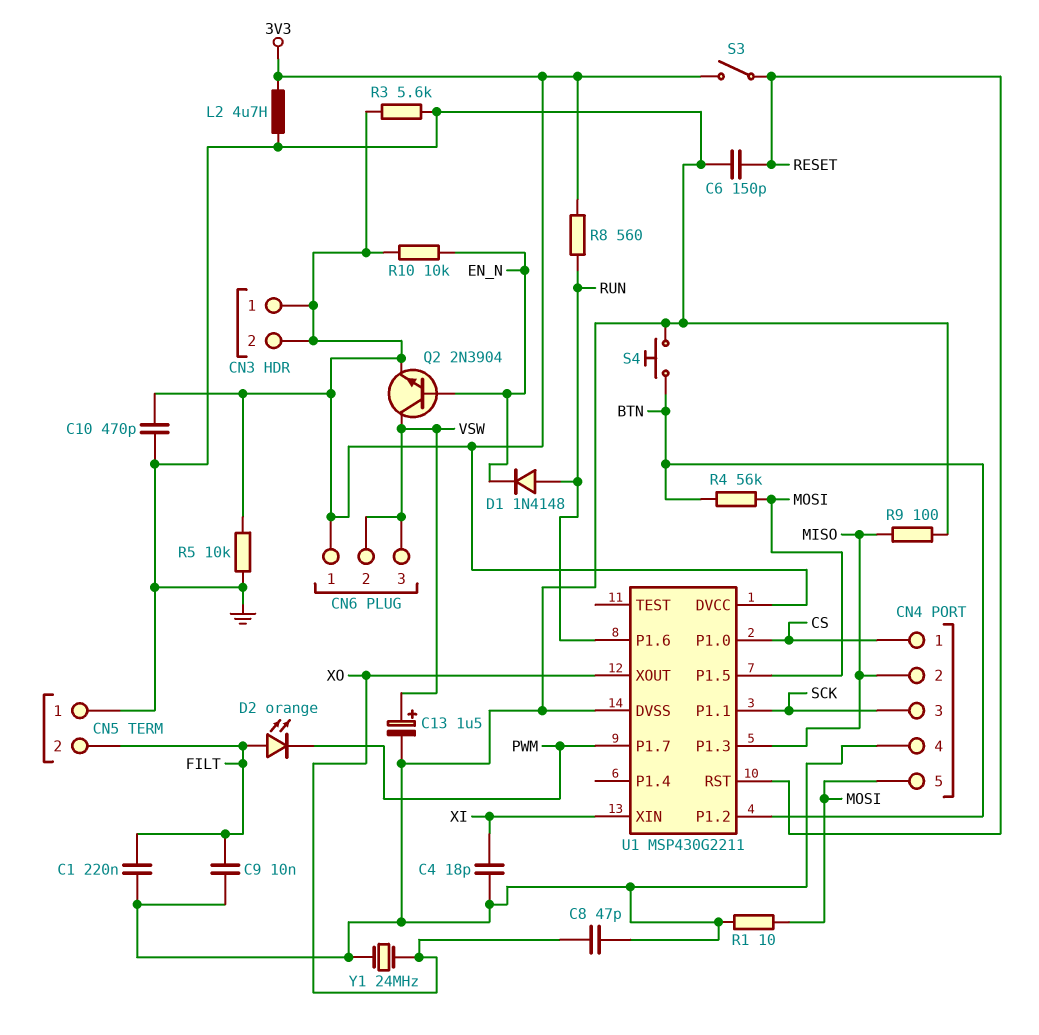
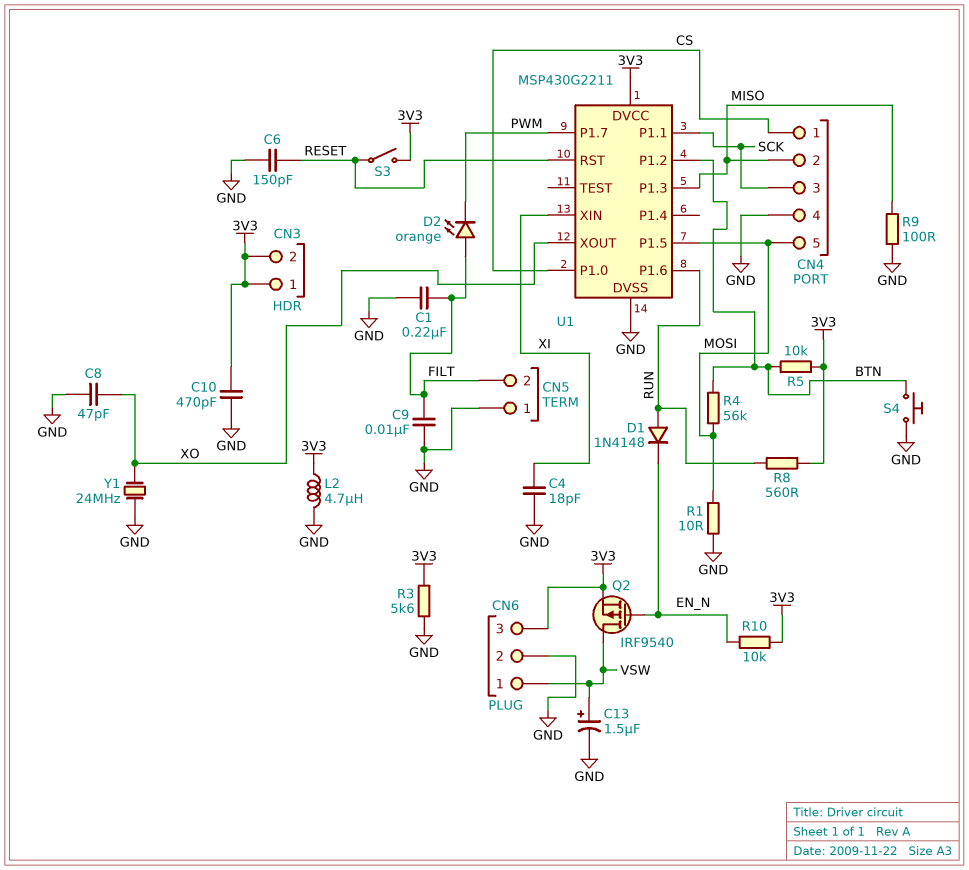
CN6 pin 1: 3V3 -> VSW
CN6 pin 2: VSW -> GND
CN6 pin 3: VSW -> 3V3
Q2: NPN 2N3904 (B EN_N, C VSW, E 3V3) -> PMOS IRF9540 (G EN_N, D VSW, S 3V3)
R5: 10k (3V3, GND) -> 10k (3V3, BTN)

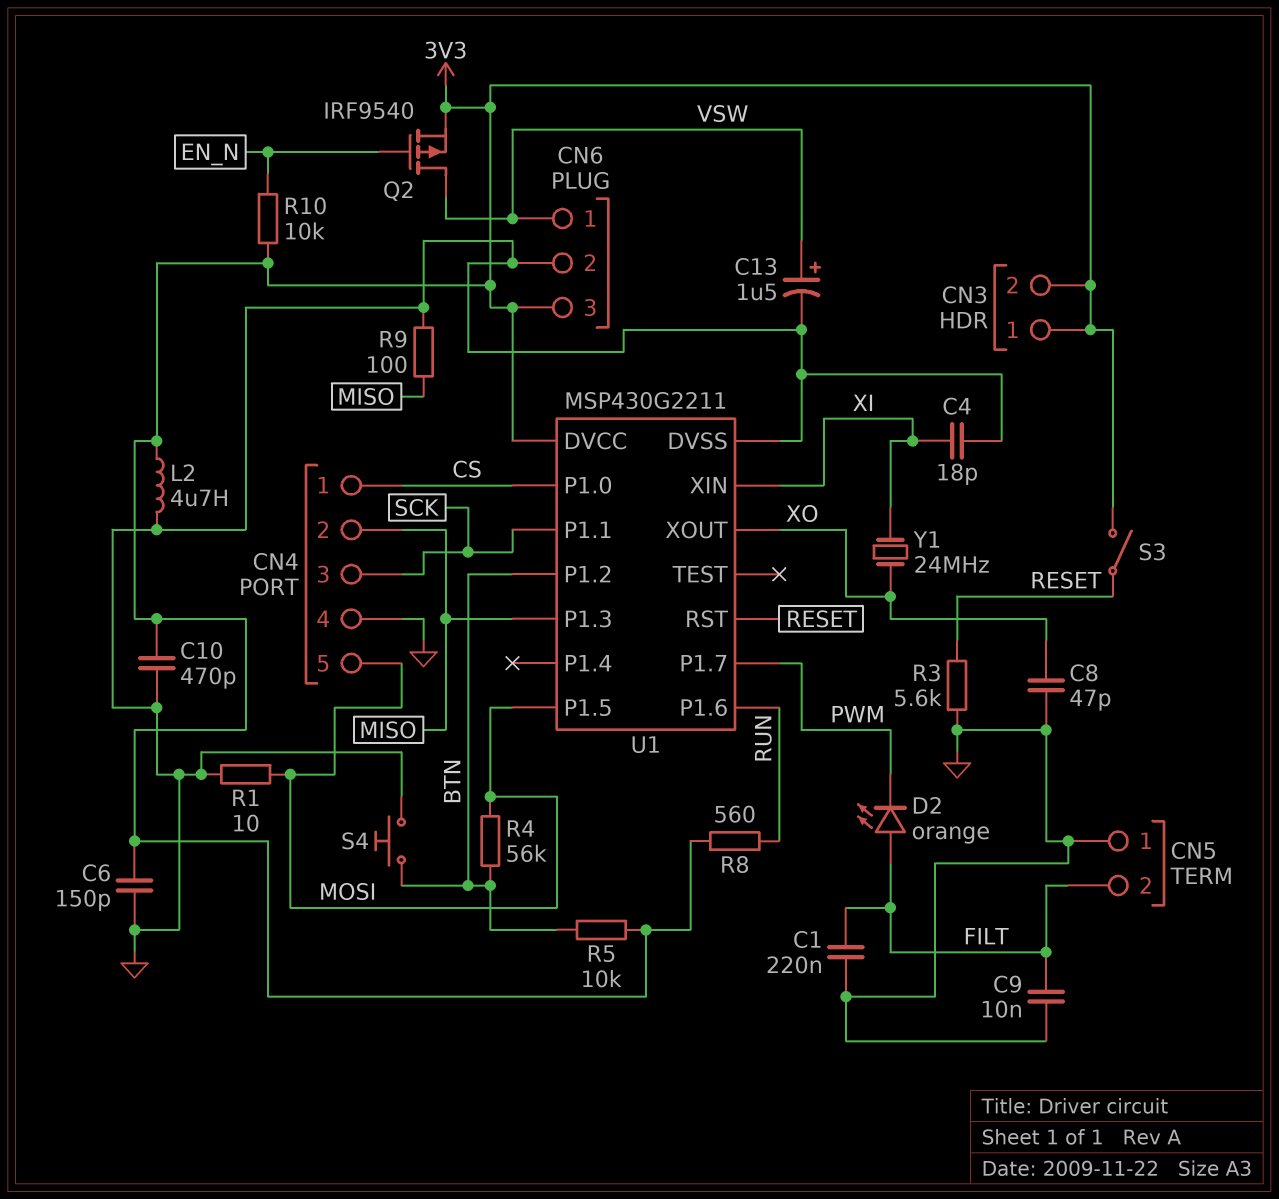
C6: 150pF (GND, RESET) -> 150pF (3V3, GND)
D1: diode 1N4148 (A RUN, K EN_N) -> none
R3: 5.6k (3V3, GND) -> 5.6k (GND, RESET)
Y1: 24MHz (GND, XO) -> 24MHz (XI, XO)

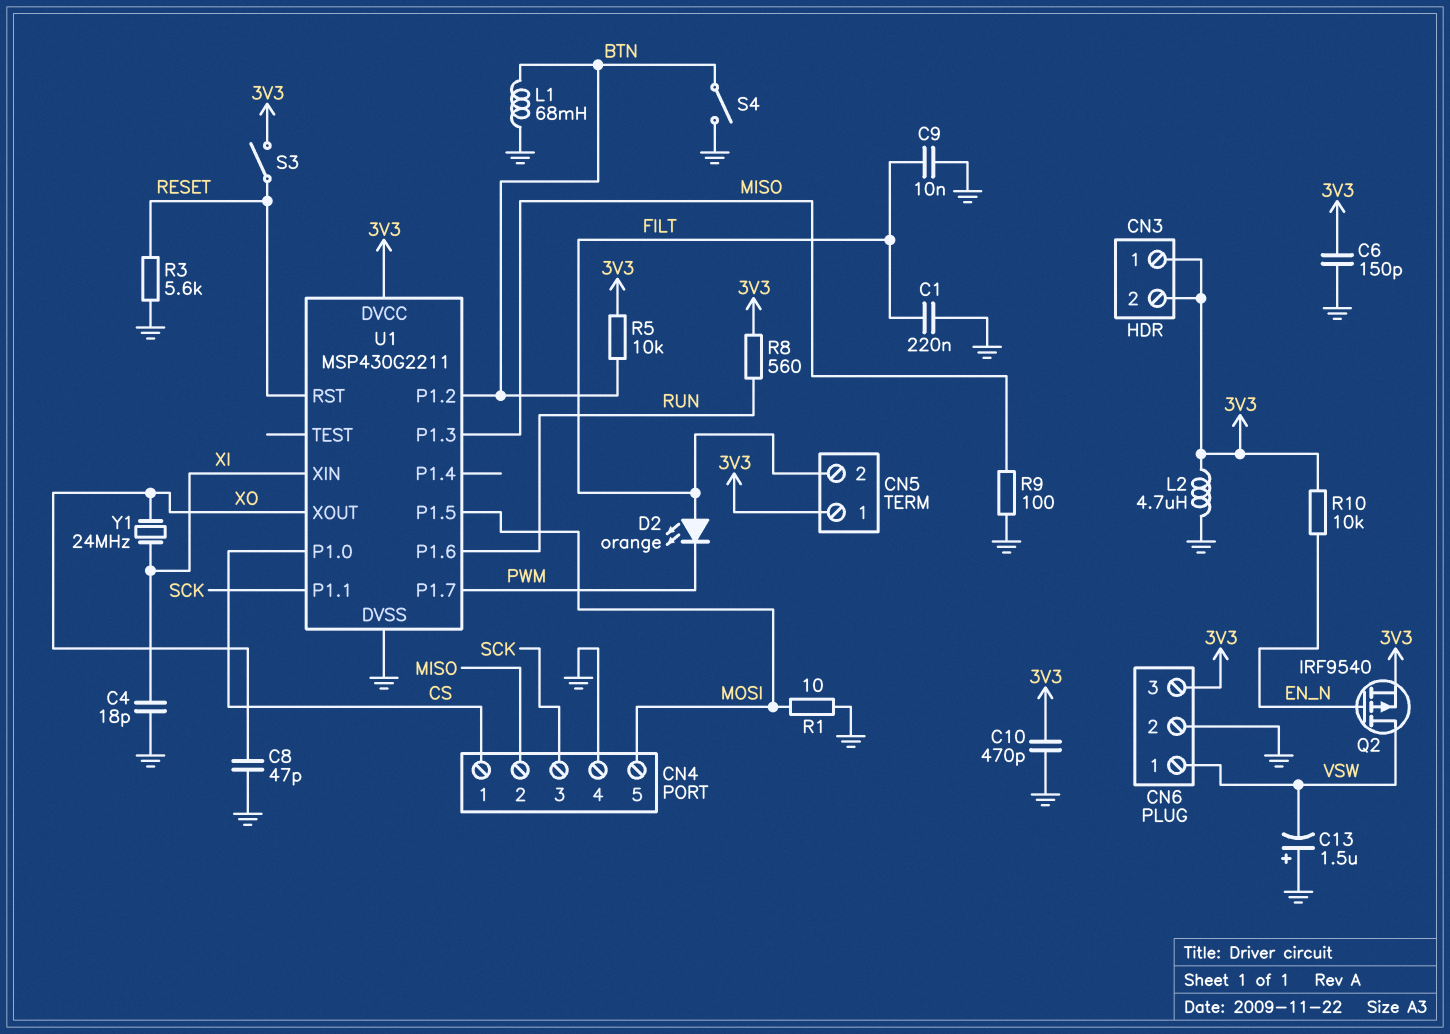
C13: 1.5uF (plus VSW, minus GND) -> 1.5uF (plus GND, minus VSW)
CN5 pin 1: GND -> 3V3
L1: none -> 68mH (BTN, GND)
R4: 56k (BTN, MOSI) -> none
S4: button (BTN, GND) -> switch (BTN, GND)

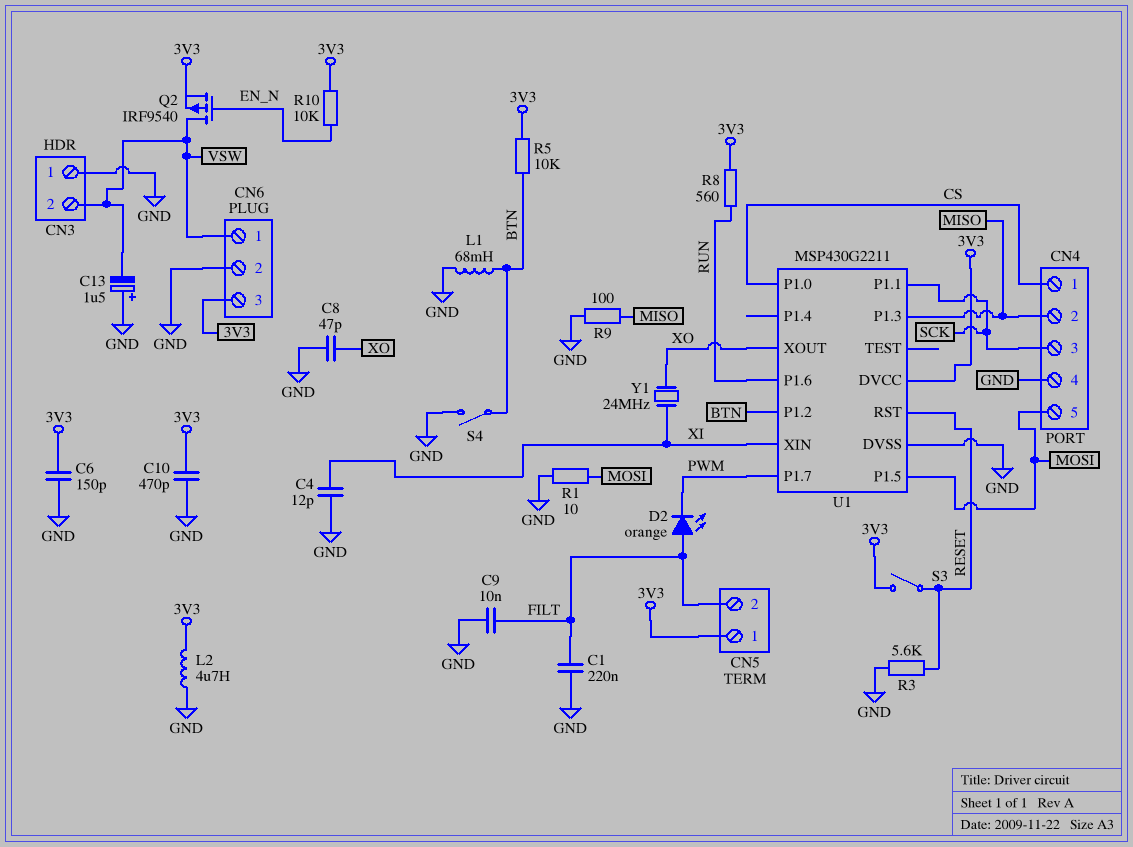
C4: 18pF (GND, XI) -> 12pF (GND, XI)
CN3 pin 1: 3V3 -> GND
CN3 pin 2: 3V3 -> VSW

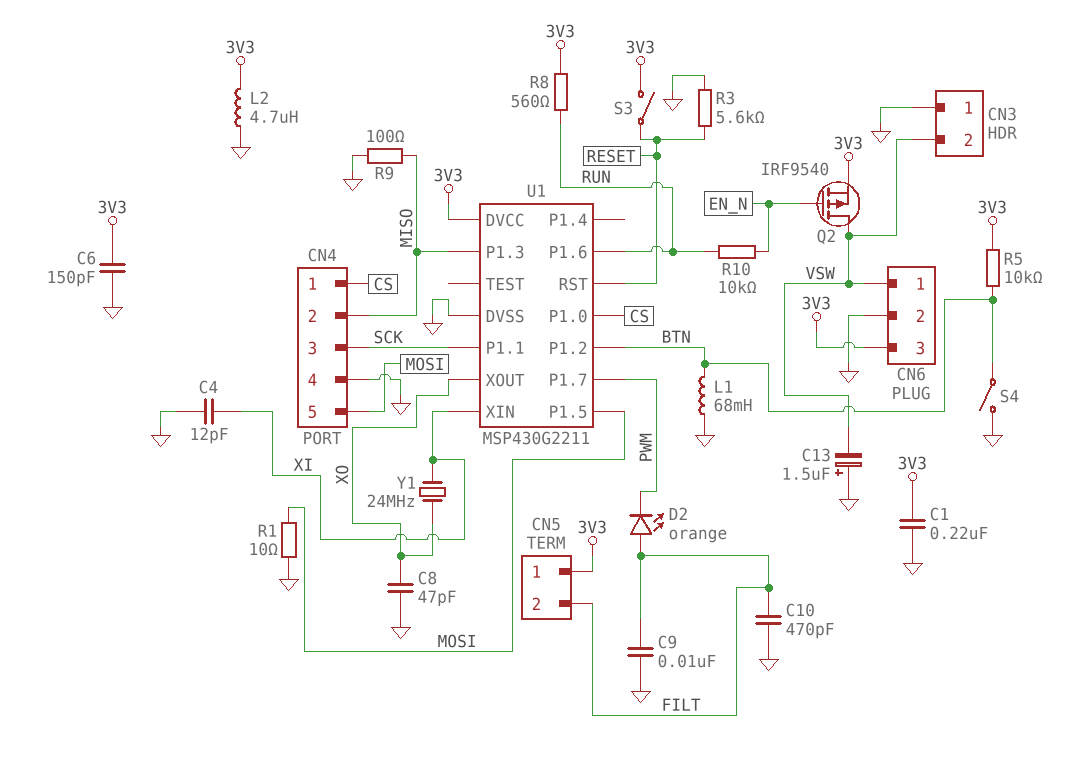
C1: 220nF (FILT, GND) -> 220nF (3V3, GND)
C10: 470pF (3V3, GND) -> 470pF (FILT, GND)
R10: 10k (3V3, EN_N) -> 10k (EN_N, RUN)

